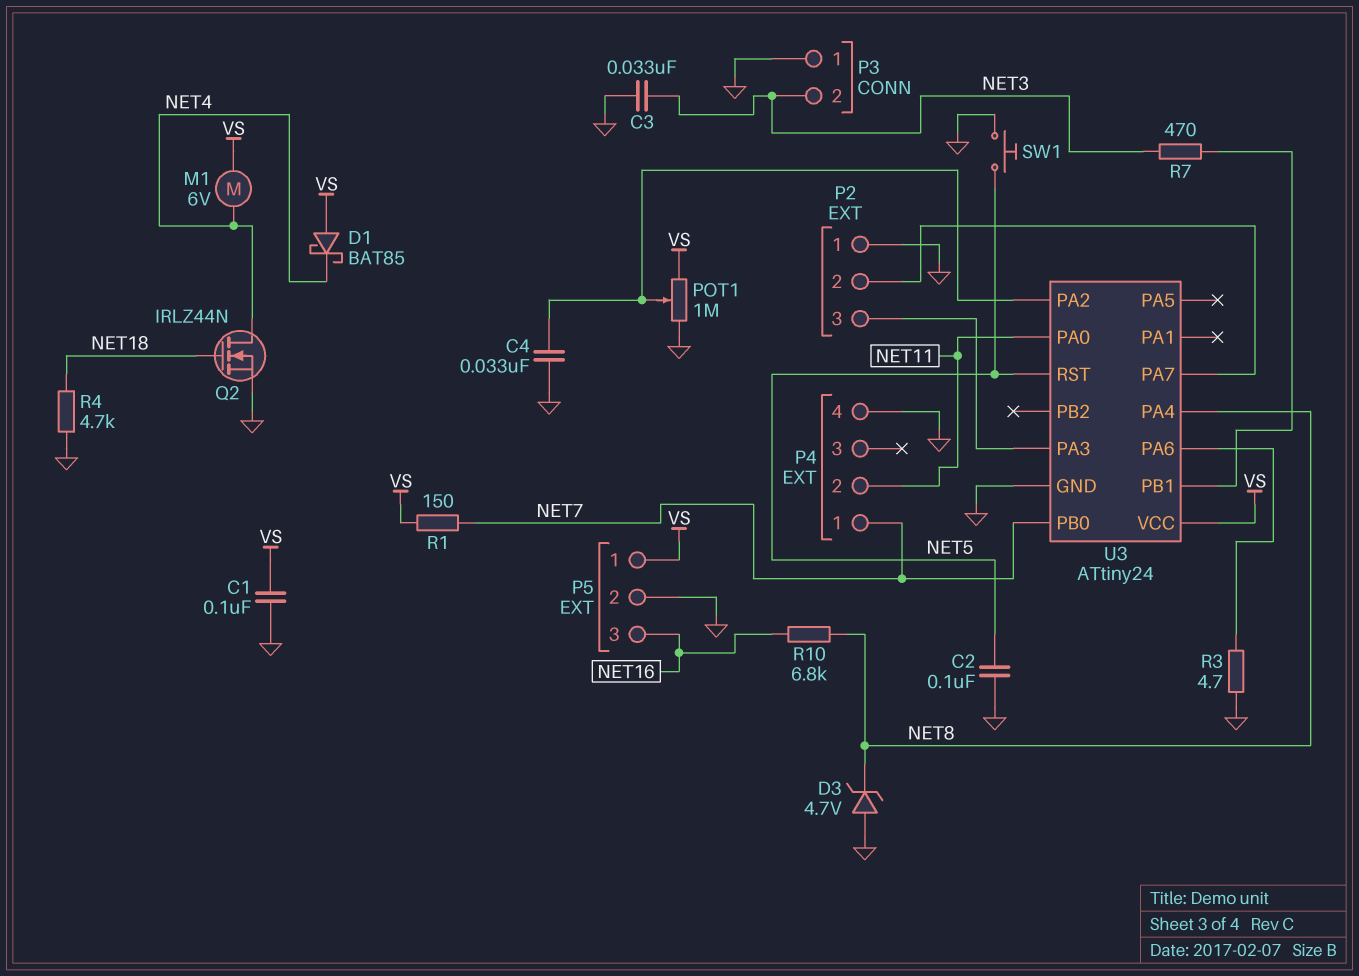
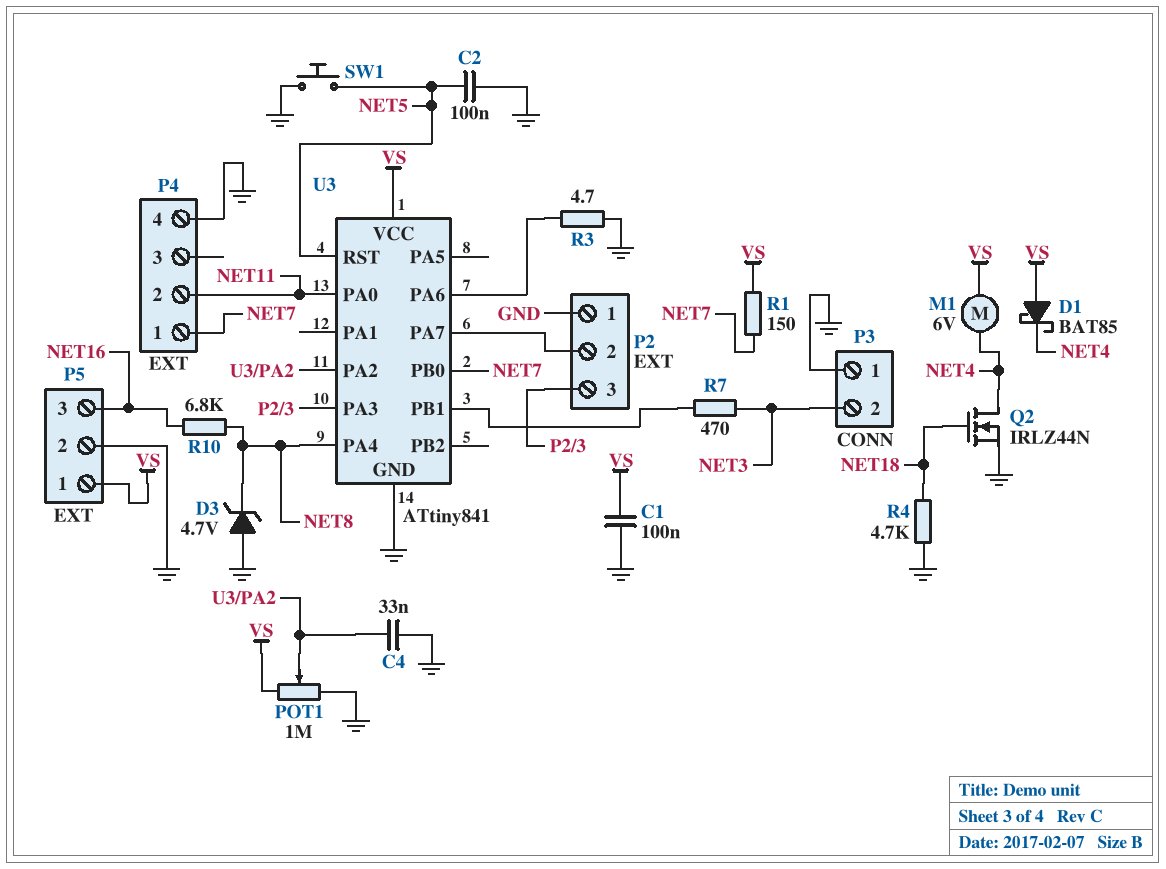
C3: 33nF (GND, NET3) -> none
U3: ATtiny24 -> ATtiny841

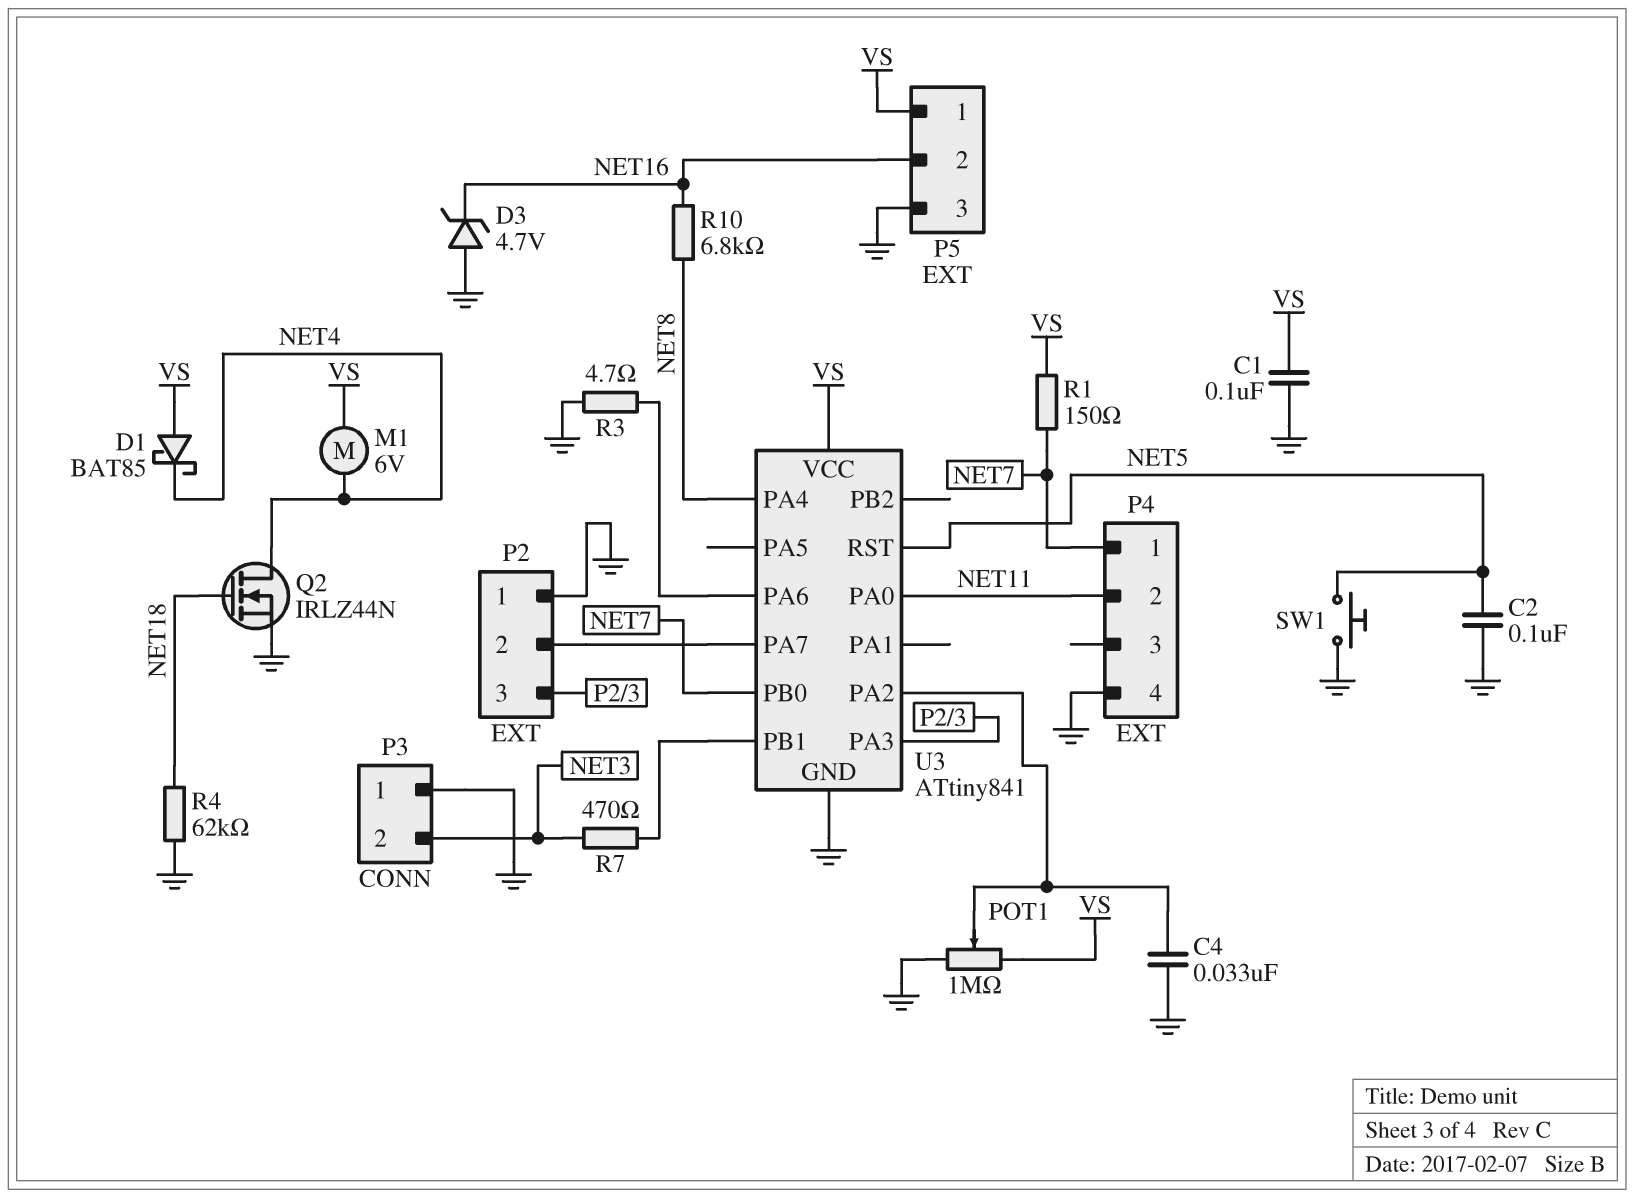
D3: zener 4.7V (A GND, K NET8) -> zener 4.7V (A GND, K NET16)
P5 pin 2: GND -> NET16
P5 pin 3: NET16 -> GND
R4: 4.7k (GND, NET18) -> 62k (GND, NET18)

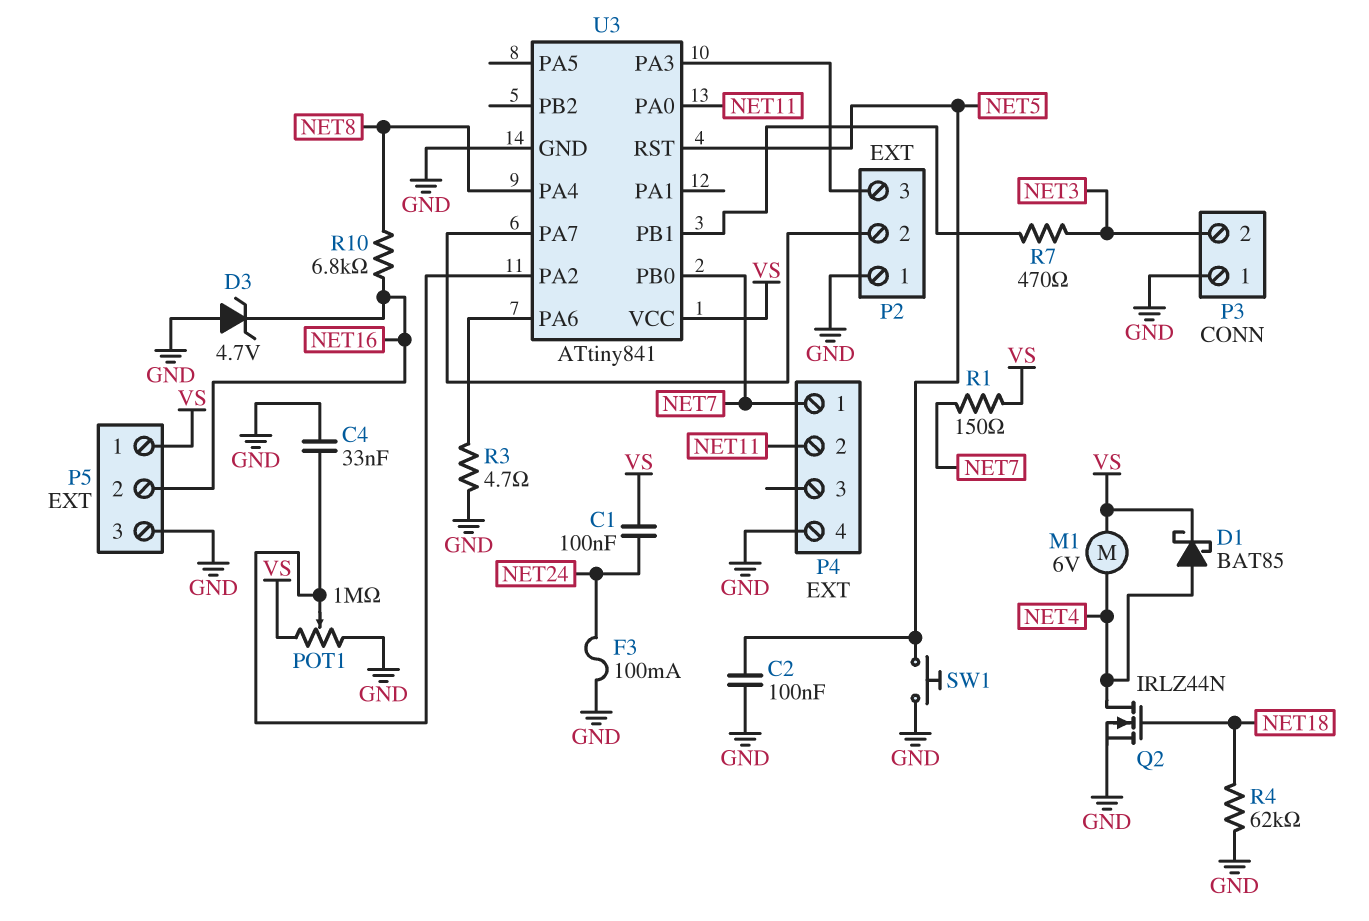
C1: 100nF (GND, VS) -> 100nF (NET24, VS)
D1: schottky BAT85 (A VS, K NET4) -> schottky BAT85 (A NET4, K VS)
F3: none -> 100mA (GND, NET24)

